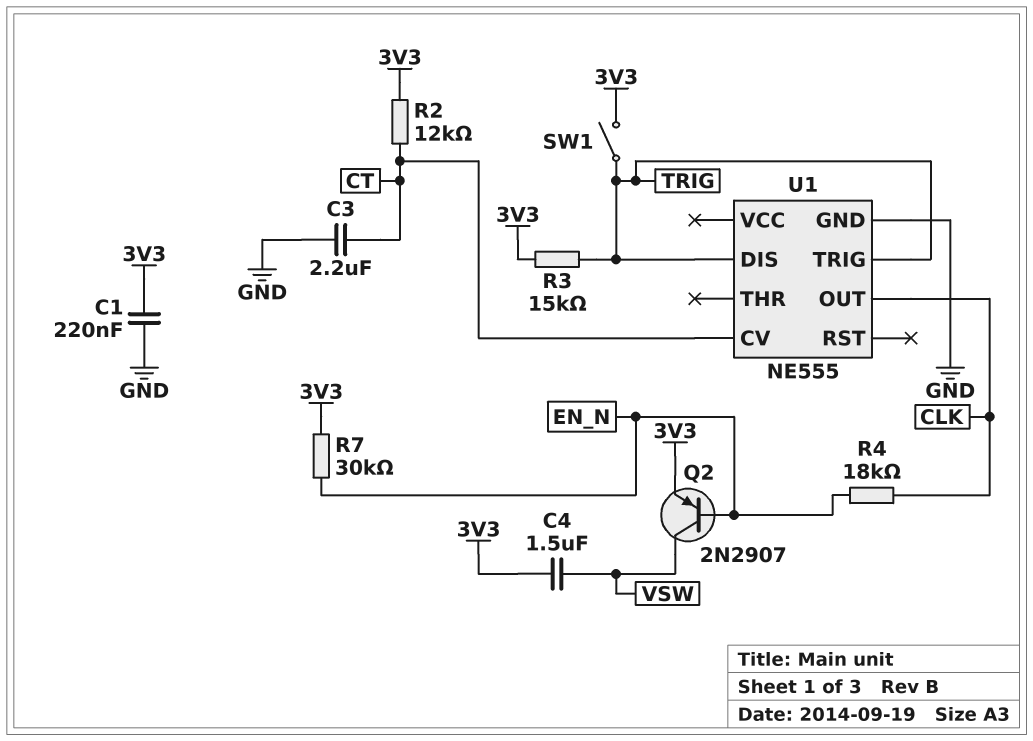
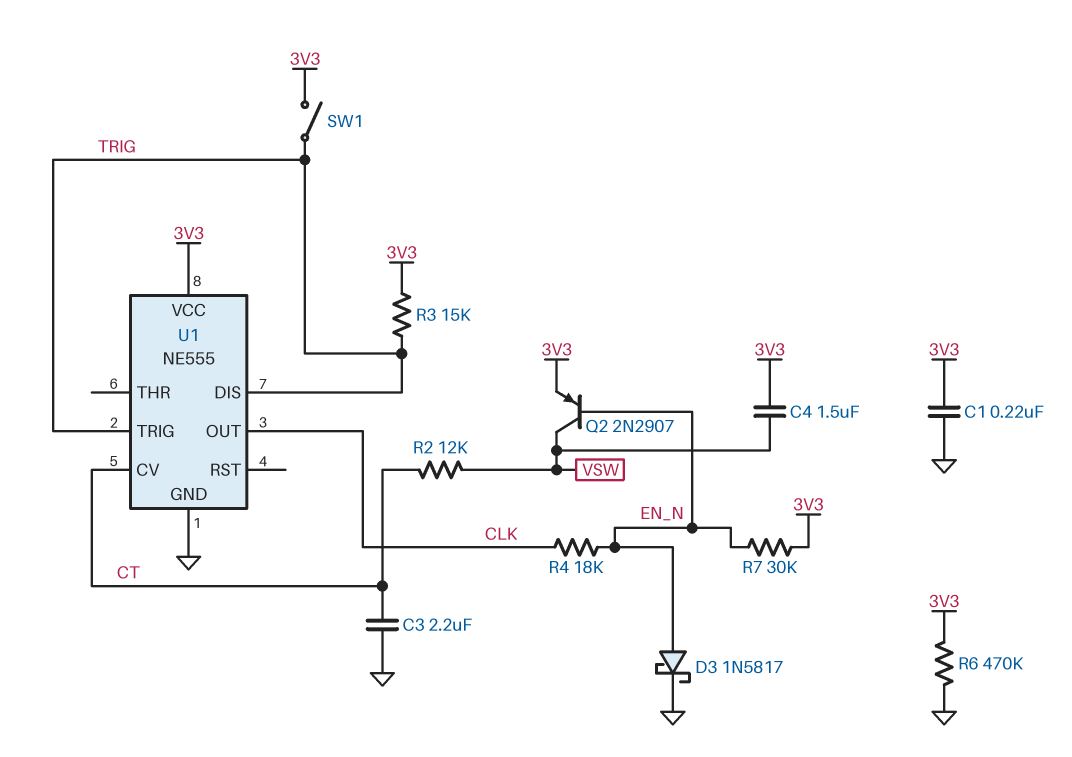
D3: none -> schottky 1N5817 (A EN_N, K GND)
R2: 12k (3V3, CT) -> 12k (CT, VSW)
R6: none -> 470k (3V3, GND)
U1 pin VCC: none -> 3V3

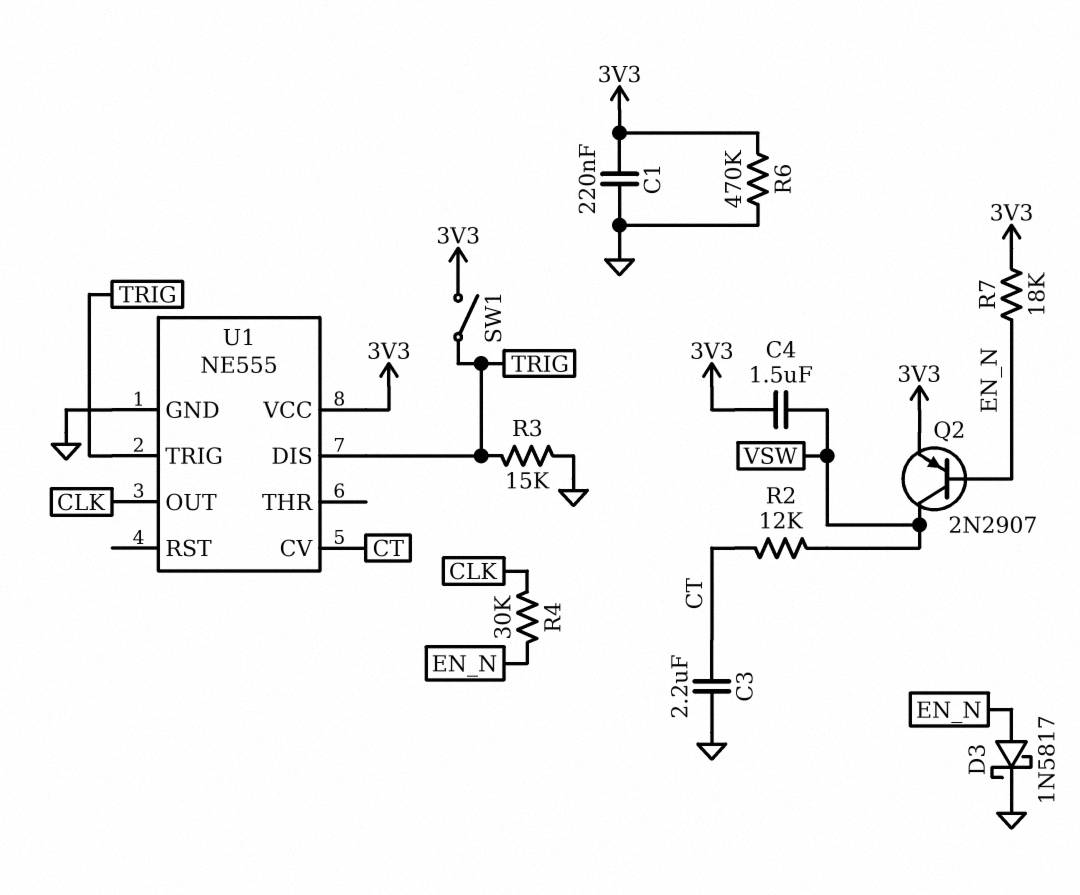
R3: 15k (3V3, TRIG) -> 15k (GND, TRIG)
R4: 18k (CLK, EN_N) -> 30k (CLK, EN_N)
R7: 30k (3V3, EN_N) -> 18k (3V3, EN_N)

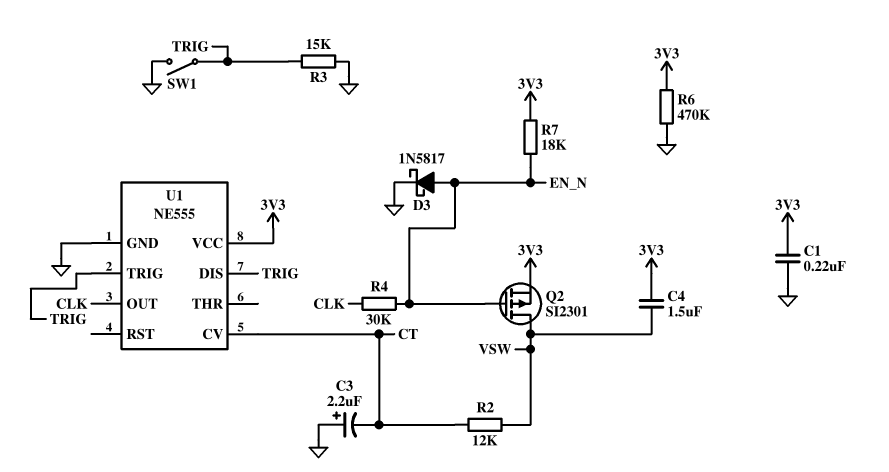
C3: 2.2uF (CT, GND) -> 2.2uF (plus GND, minus CT)
Q2: PNP 2N2907 (B EN_N, C VSW, E 3V3) -> PMOS SI2301 (G EN_N, D VSW, S 3V3)
SW1: switch (3V3, TRIG) -> switch (GND, TRIG)

